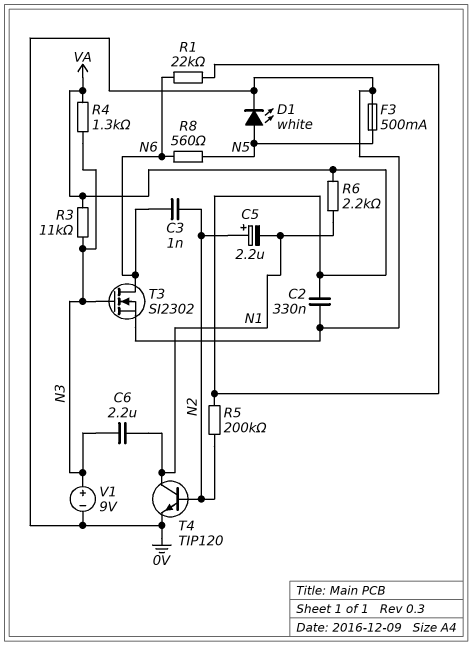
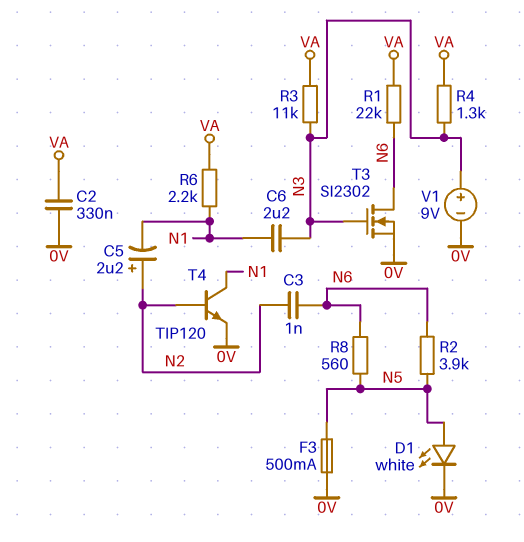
R2: none -> 3.9k (N5, N6)
R5: 200k (N2, VA) -> none

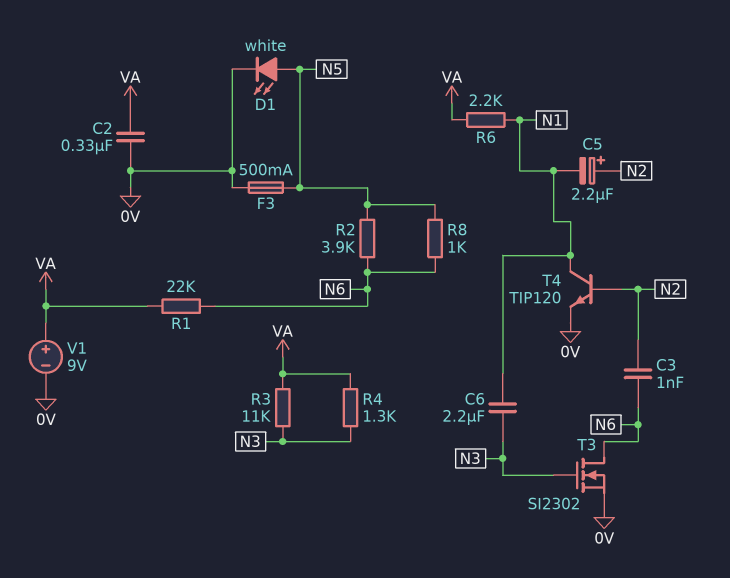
R8: 560 (N5, N6) -> 1k (N5, N6)
V1: 9V (plus N3, minus 0V) -> 9V (plus VA, minus 0V)

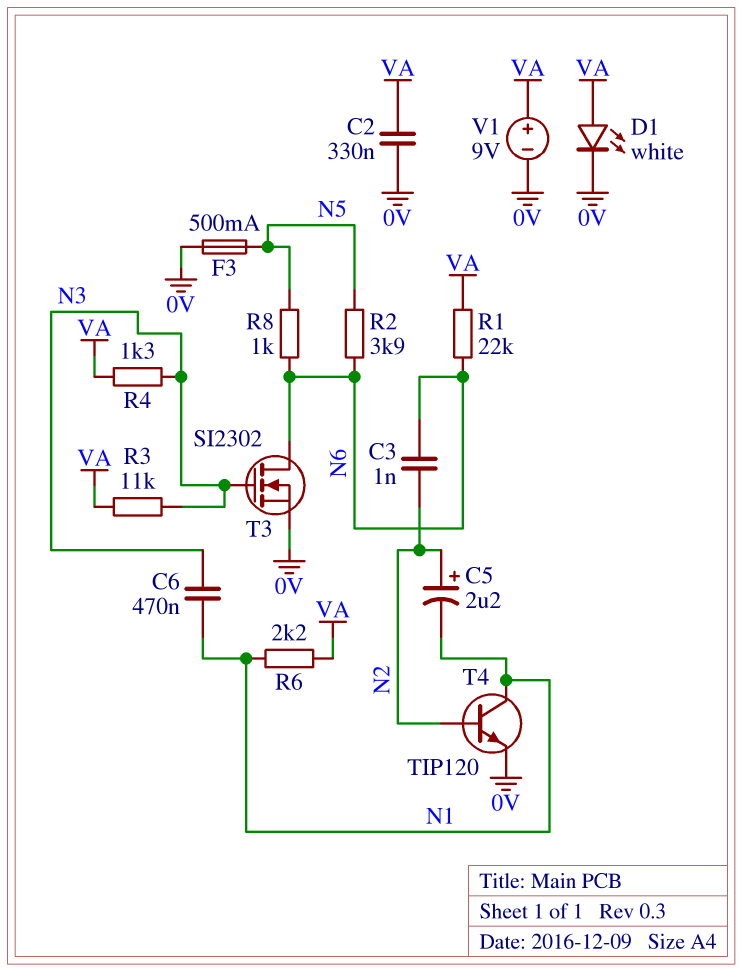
C6: 2.2uF (N1, N3) -> 470nF (N1, N3)
D1: LED white (A N5, K 0V) -> LED white (A VA, K 0V)

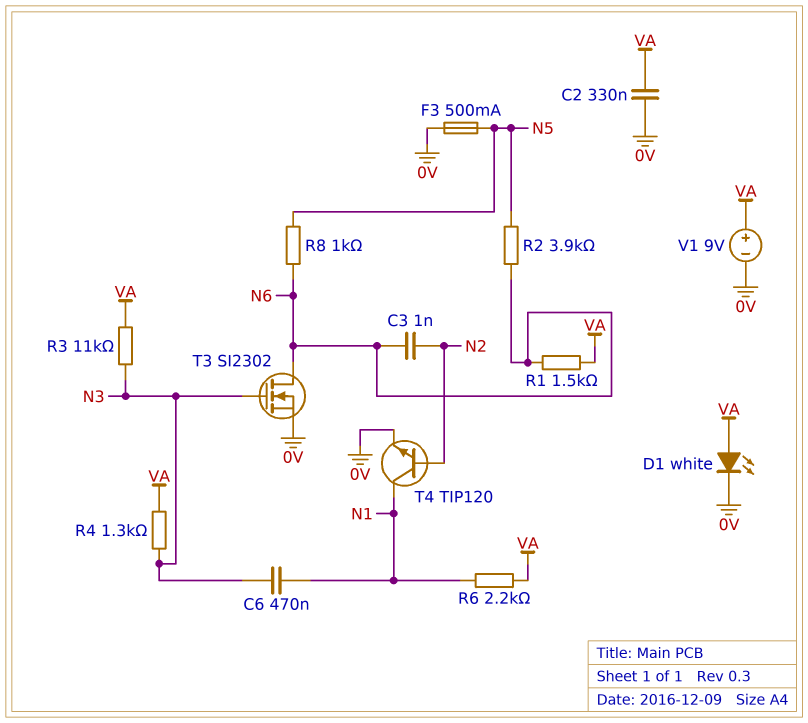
C5: 2.2uF (plus N2, minus N1) -> none
R1: 22k (N6, VA) -> 1.5k (N6, VA)

